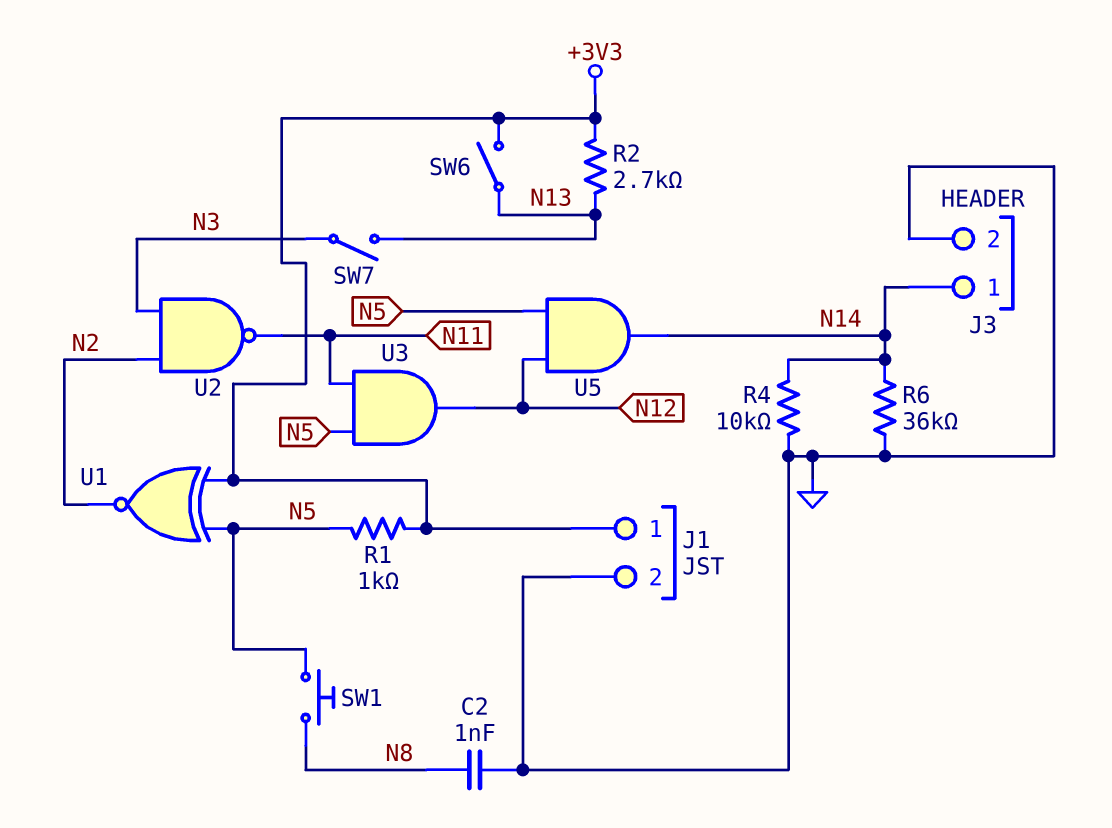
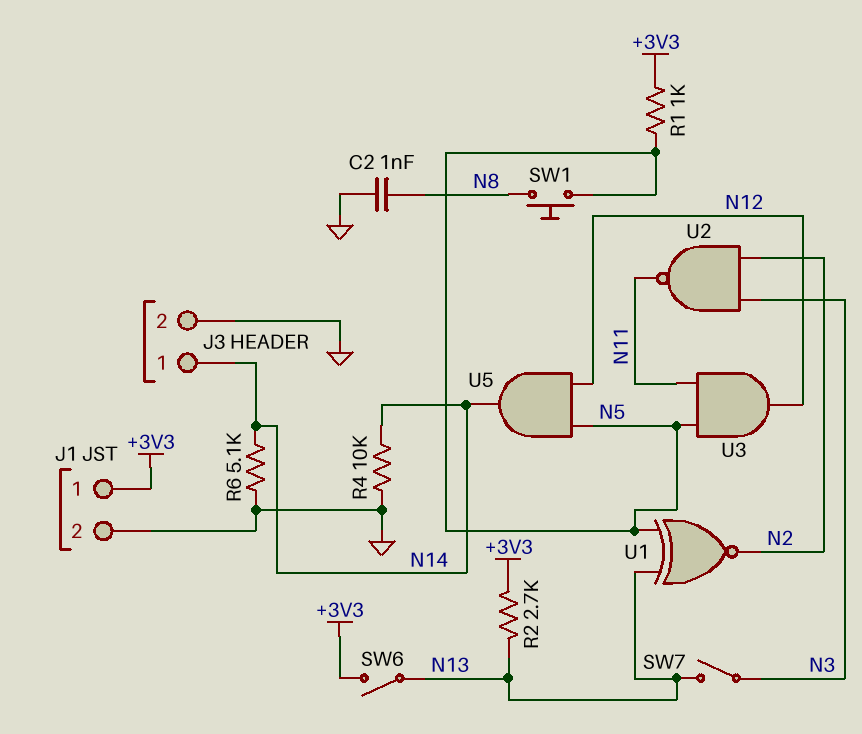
R6: 36k (GND, N14) -> 5.1k (GND, N14)
U1: XNOR (in +3V3, in N5, out N2) -> XNOR (in N5, in N13, out N2)

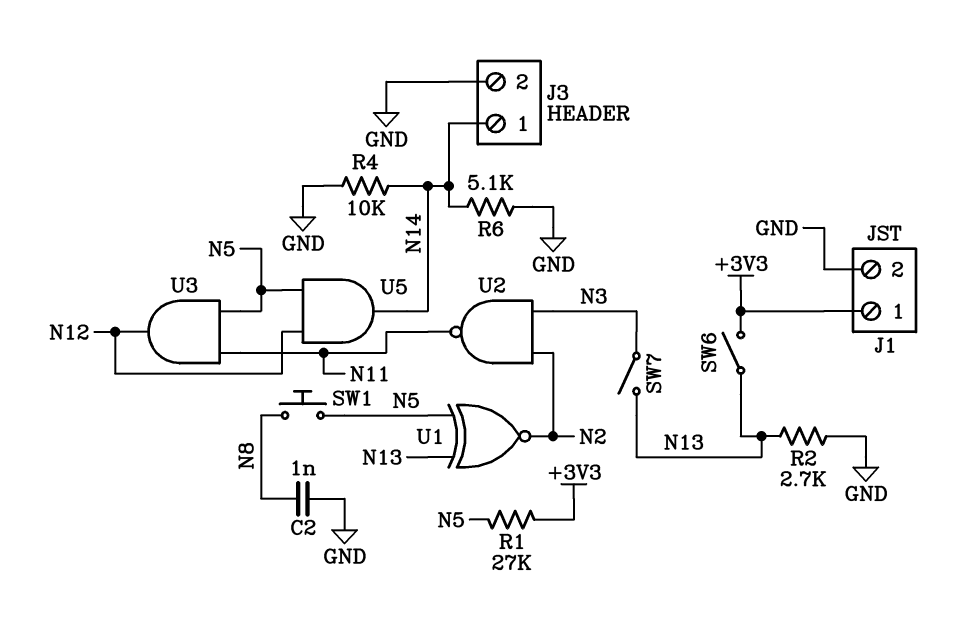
R1: 1k (+3V3, N5) -> 27k (+3V3, N5)
R2: 2.7k (+3V3, N13) -> 2.7k (GND, N13)

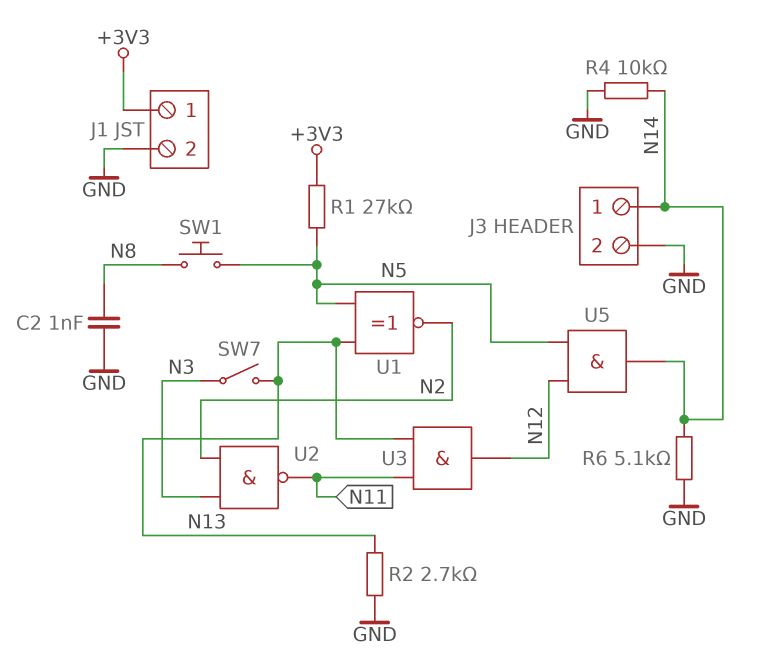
SW6: switch (+3V3, N13) -> none
U3: AND (in N5, in N11, out N12) -> AND (in N11, in N13, out N12)

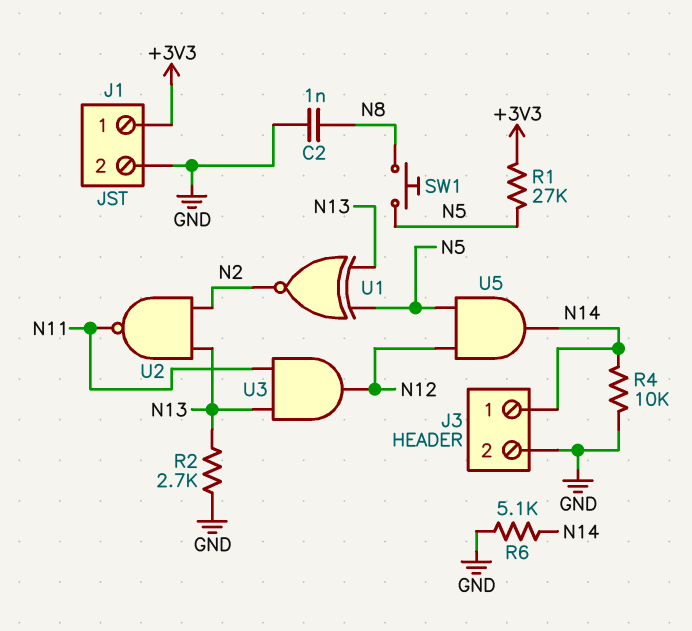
SW7: switch (N3, N13) -> none
U2: NAND (in N2, in N3, out N11) -> NAND (in N2, in N13, out N11)

